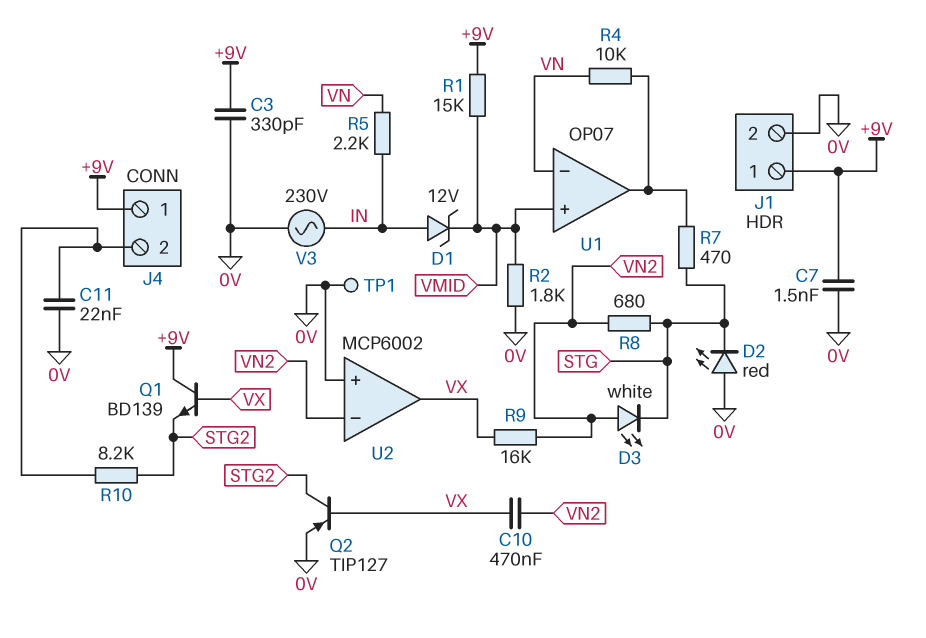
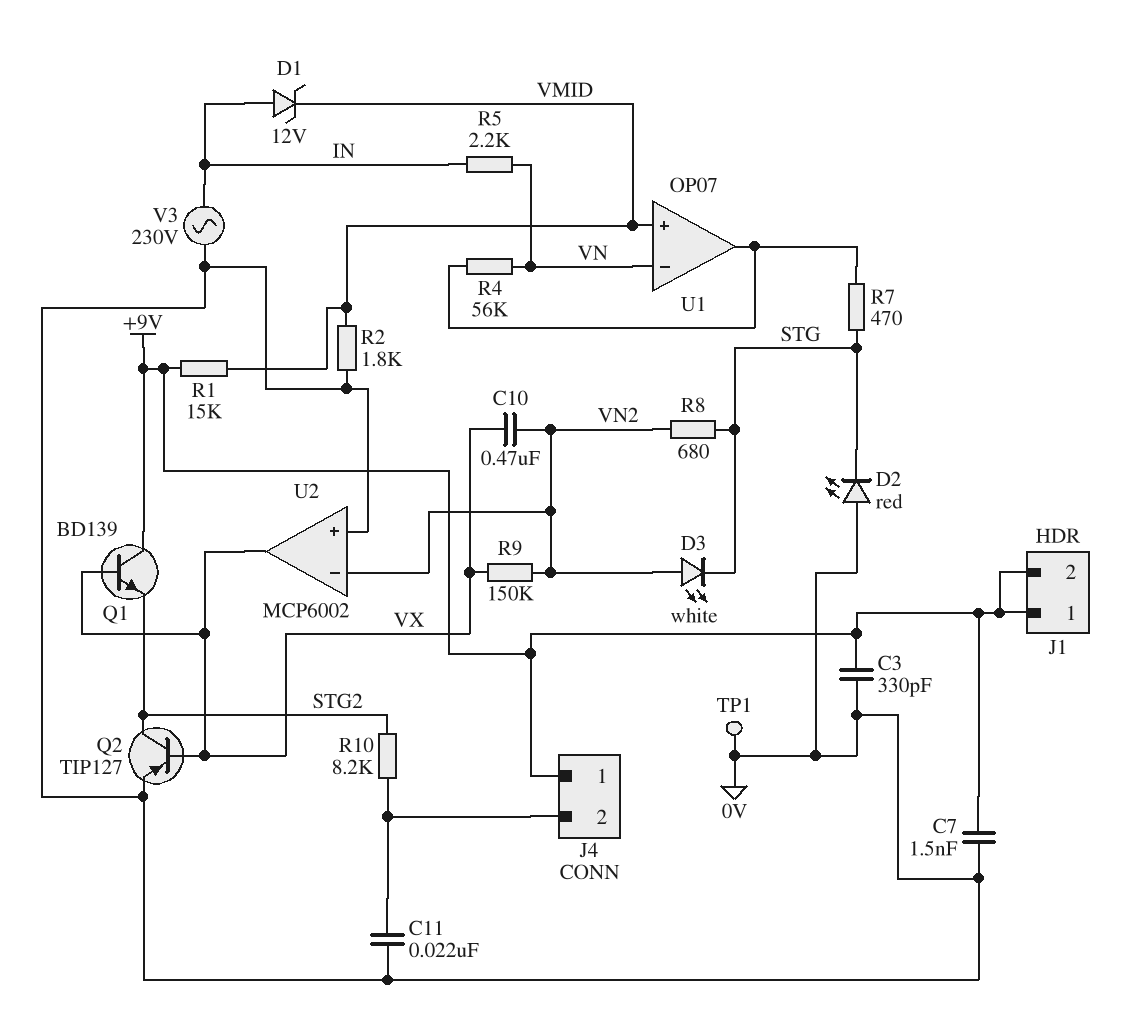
J1 pin 2: 0V -> +9V
R4: 10k (U1/out, VN) -> 56k (U1/out, VN)
R9: 16k (VN2, VX) -> 150k (VN2, VX)

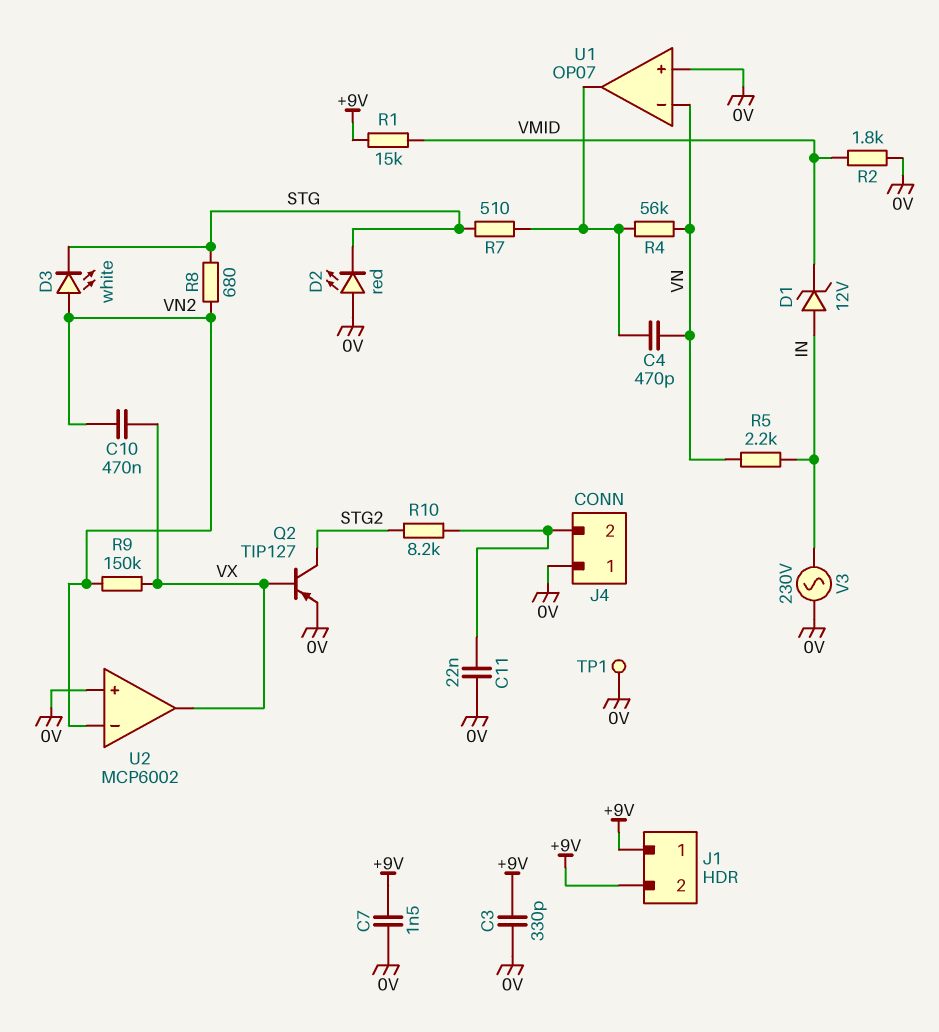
C4: none -> 470pF (U1/out, VN)
J4 pin 1: +9V -> 0V
Q1: NPN BD139 (B VX, C +9V, E STG2) -> none
R7: 470 (STG, U1/out) -> 510 (STG, U1/out)
U1 pin in+: VMID -> 0V

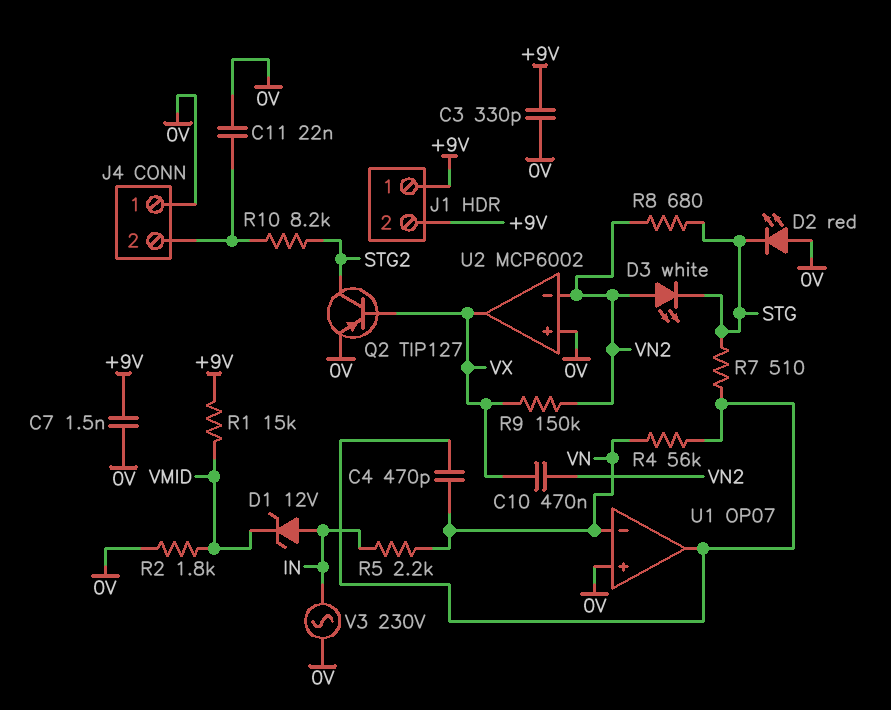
TP1: test point (0V) -> none

